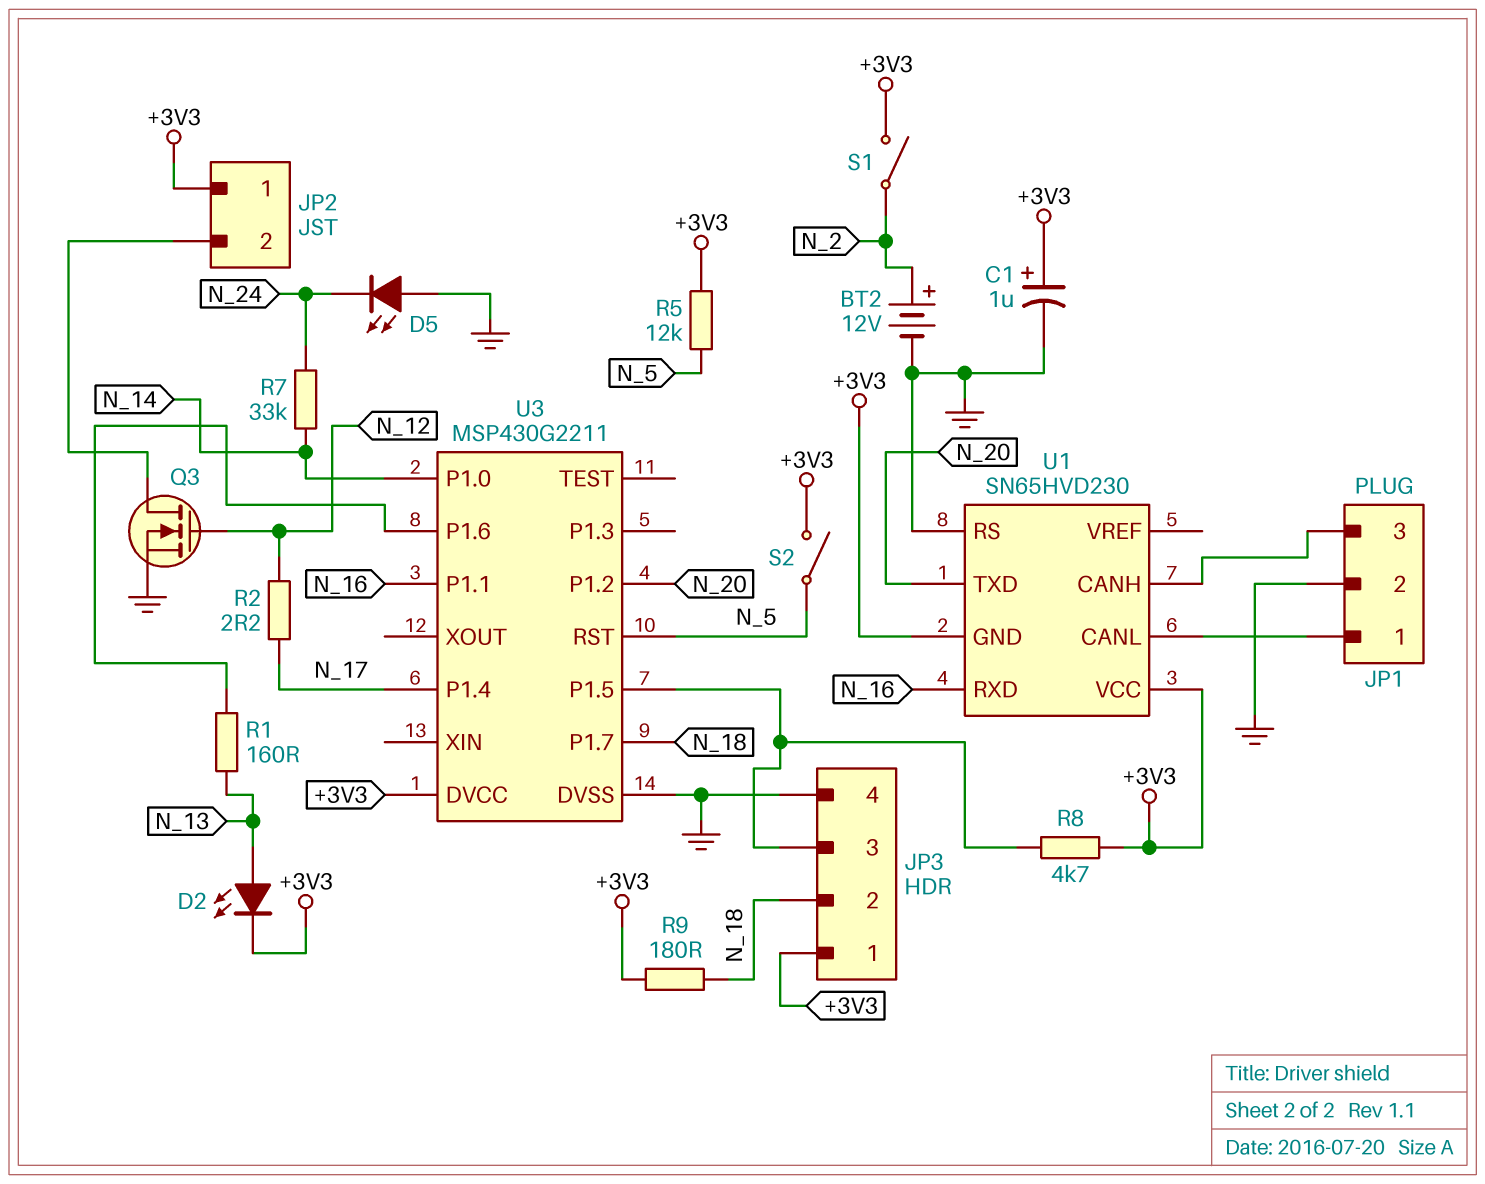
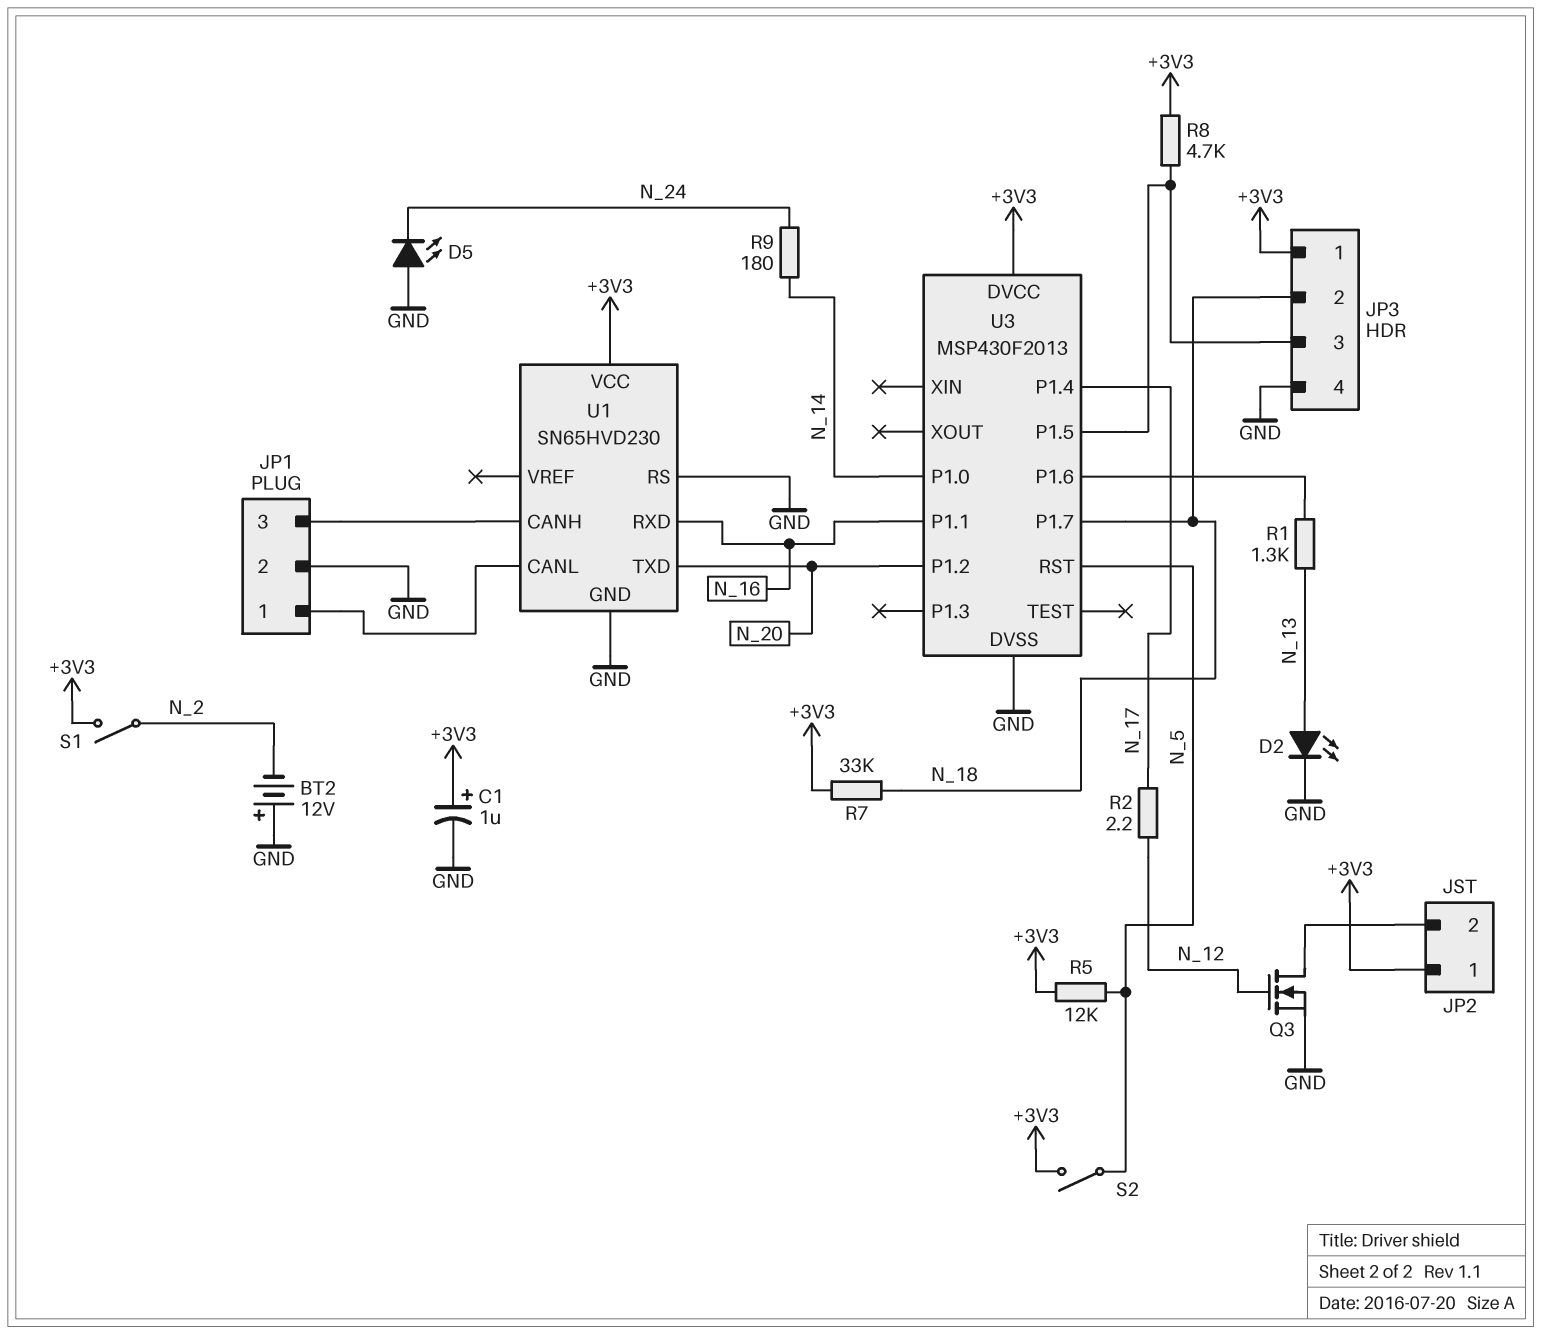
BT2: 12V (plus N_2, minus GND) -> 12V (plus GND, minus N_2)
D2: LED (A N_13, K +3V3) -> LED (A N_13, K GND)
R1: 160 (N_13, U3/P1.6) -> 1.3k (N_13, U3/P1.6)
R7: 33k (N_14, N_24) -> 33k (+3V3, N_18)
R9: 180 (+3V3, N_18) -> 180 (N_14, N_24)
U1 pin GND: +3V3 -> GND
U3: MSP430G2211 -> MSP430F2013

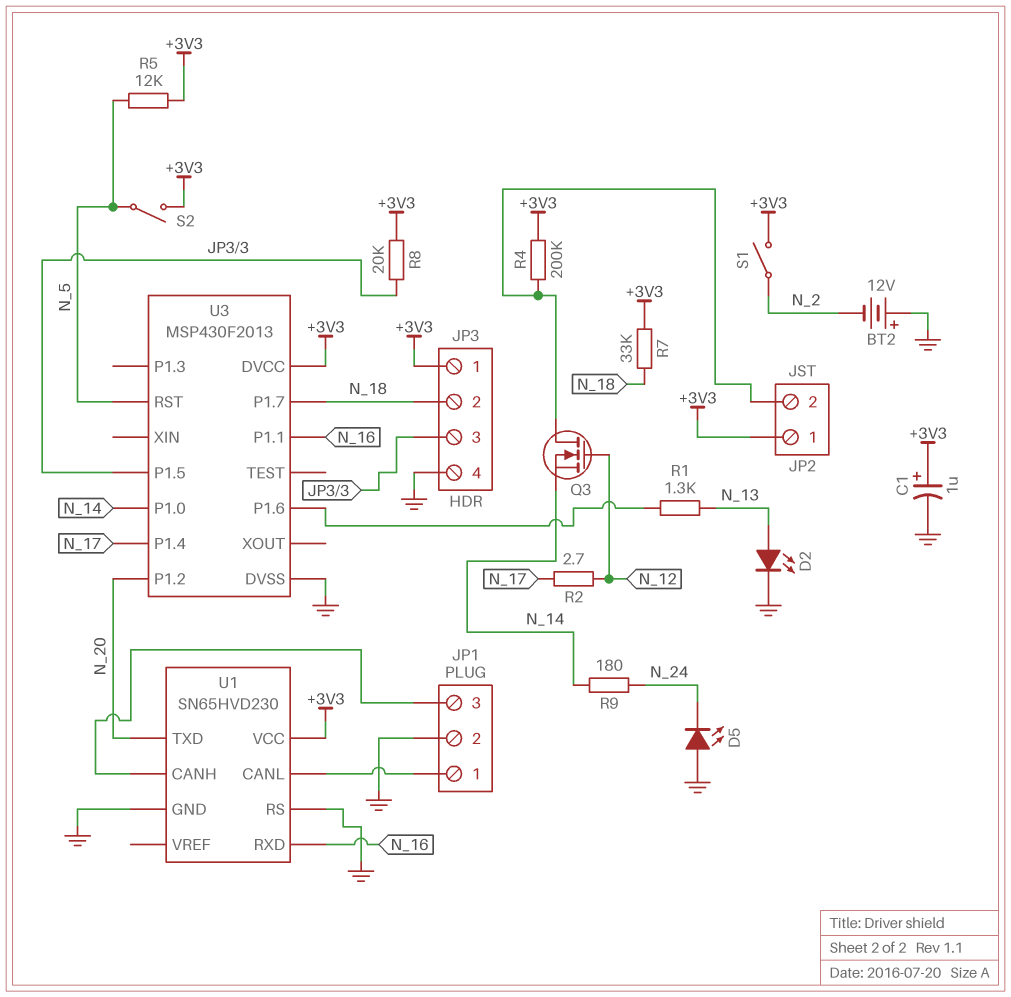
Q3: NMOS (G N_12, D JP2/2, S GND) -> NMOS (G N_12, D JP2/2, S N_14)
R2: 2.2 (N_12, N_17) -> 2.7 (N_12, N_17)
R4: none -> 200k (+3V3, JP2/2)
R8: 4.7k (+3V3, JP3/3) -> 20k (+3V3, JP3/3)

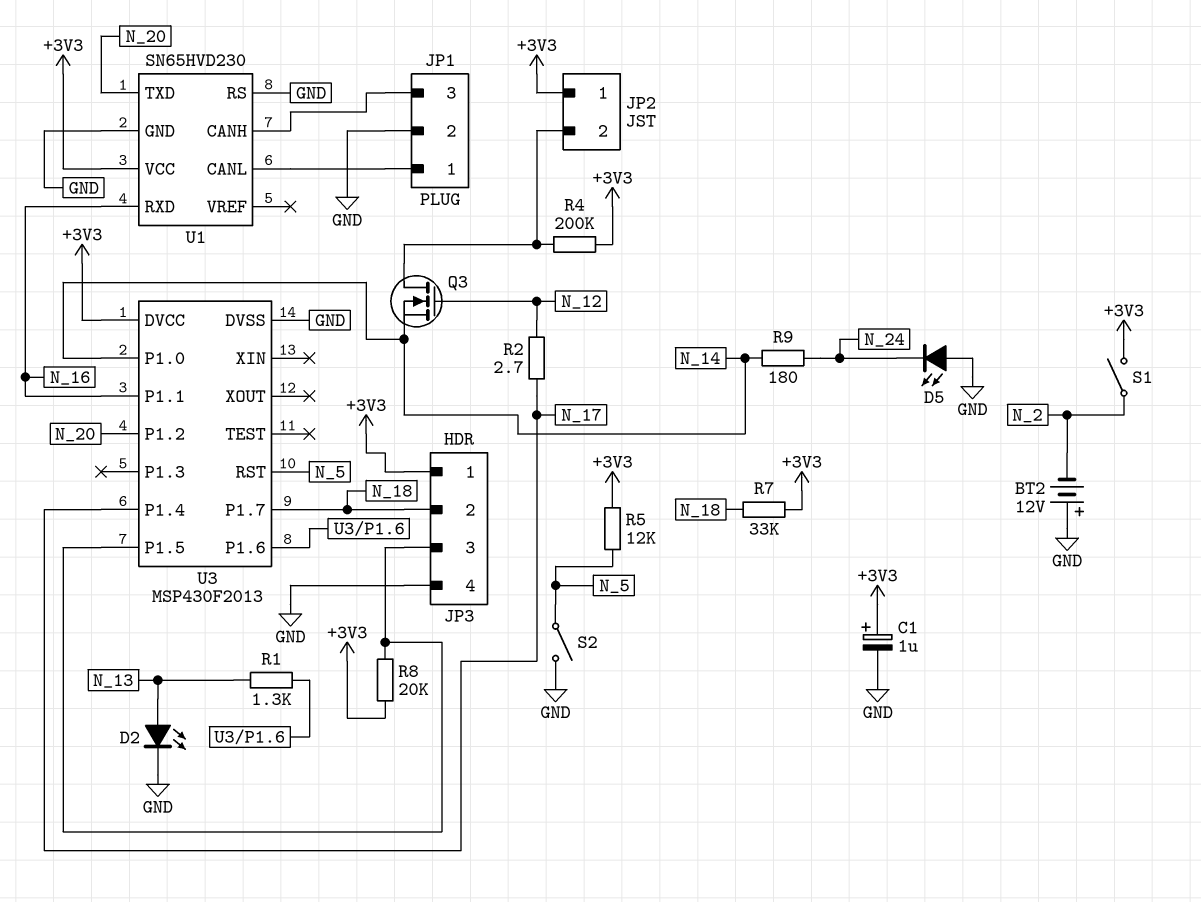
S2: switch (+3V3, N_5) -> switch (GND, N_5)

